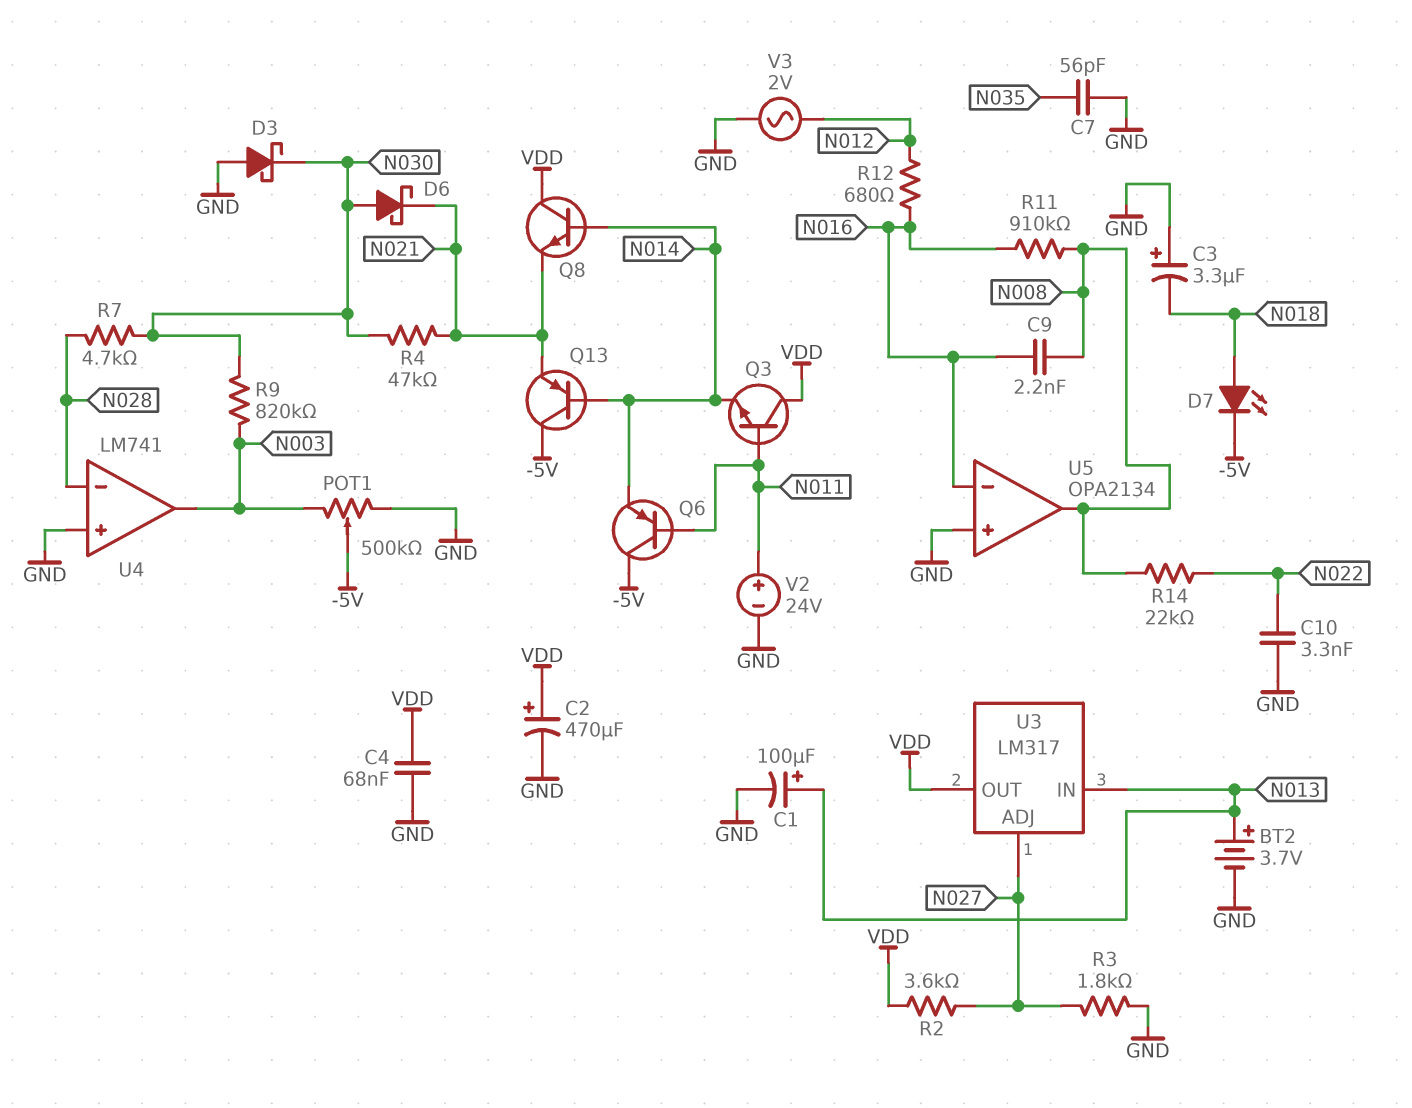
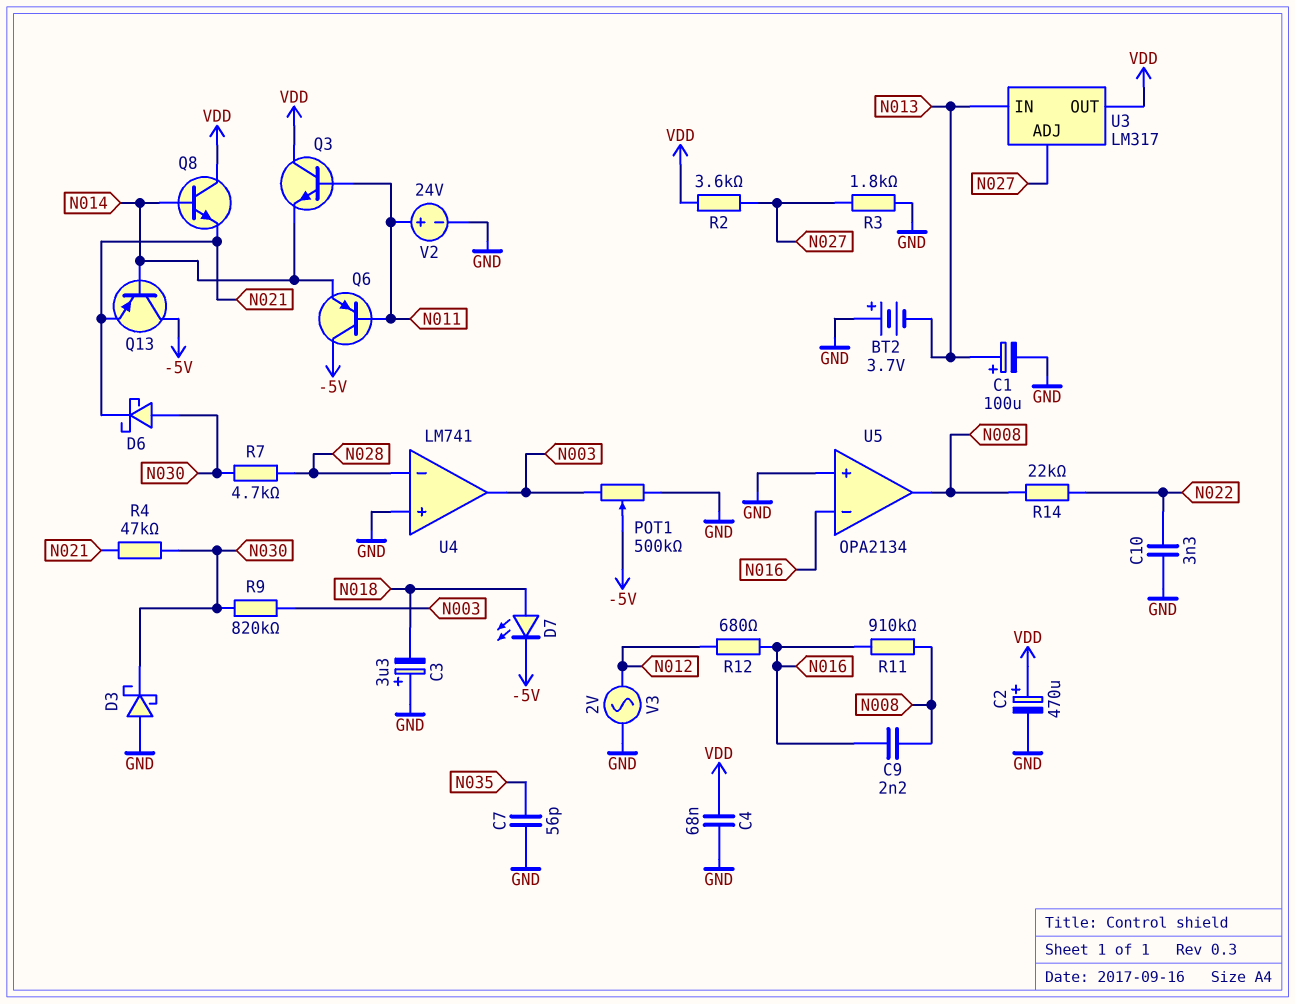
BT2: 3.7V (plus N013, minus GND) -> 3.7V (plus GND, minus N013)

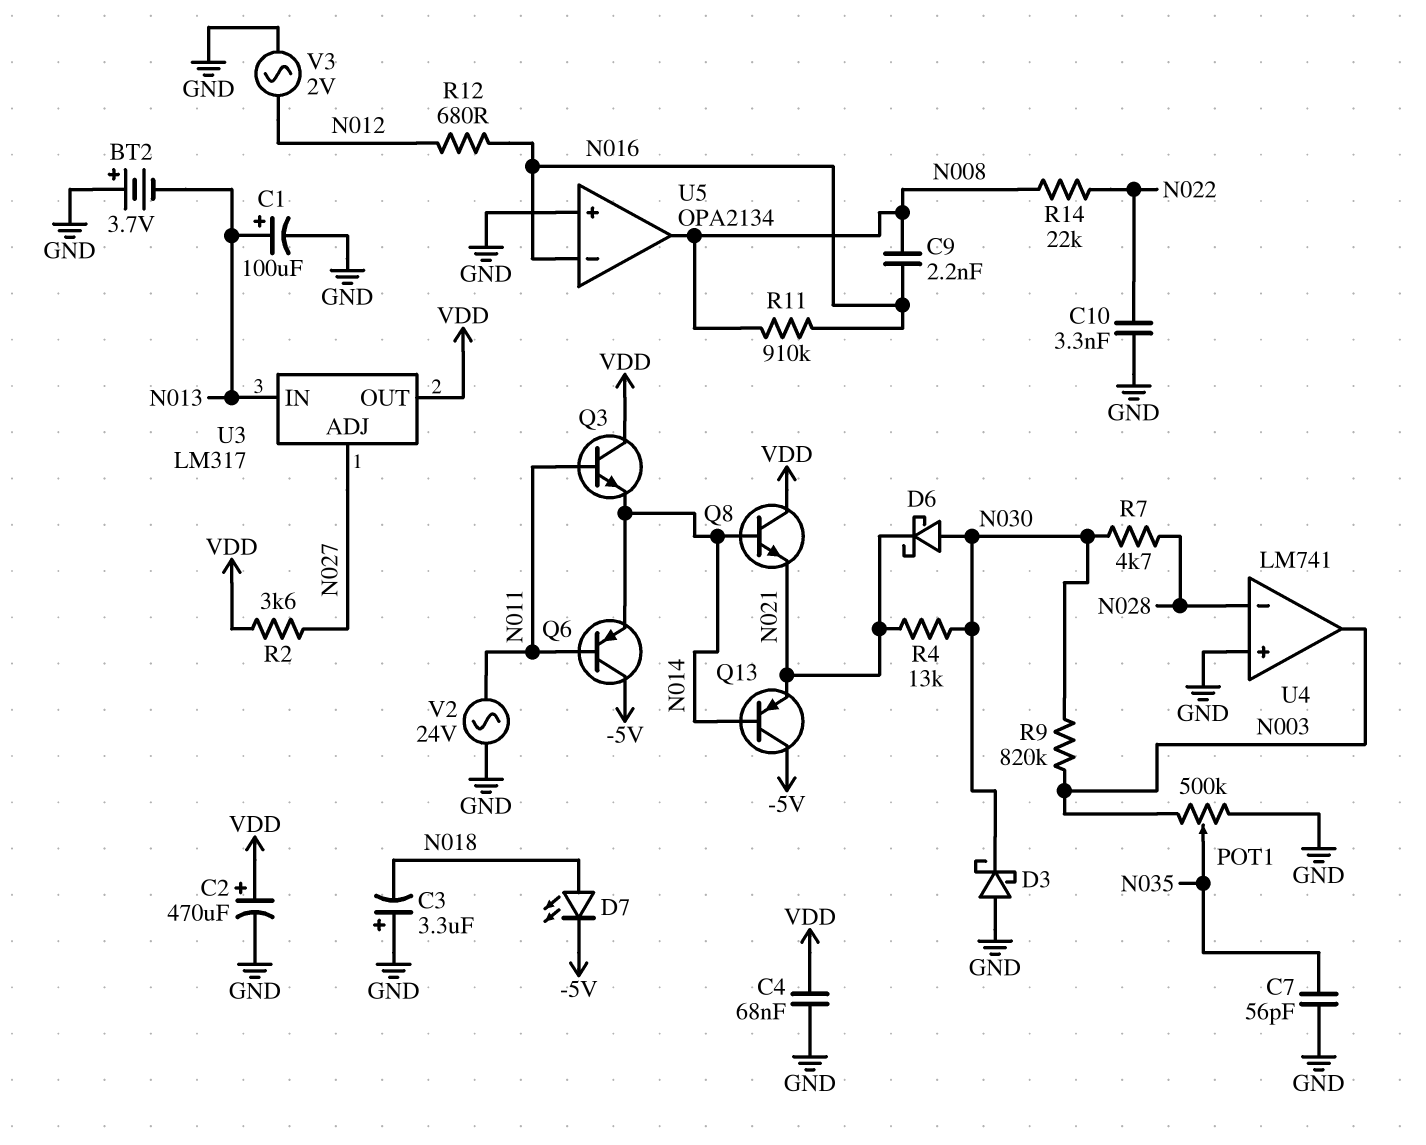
POT1: 500k (GND, N003, wiper -5V) -> 500k (GND, N003, wiper N035)
R3: 1.8k (GND, N027) -> none
R4: 47k (N021, N030) -> 13k (N021, N030)
V2: 24V (plus N011, minus GND) -> AC 24V (GND, N011)

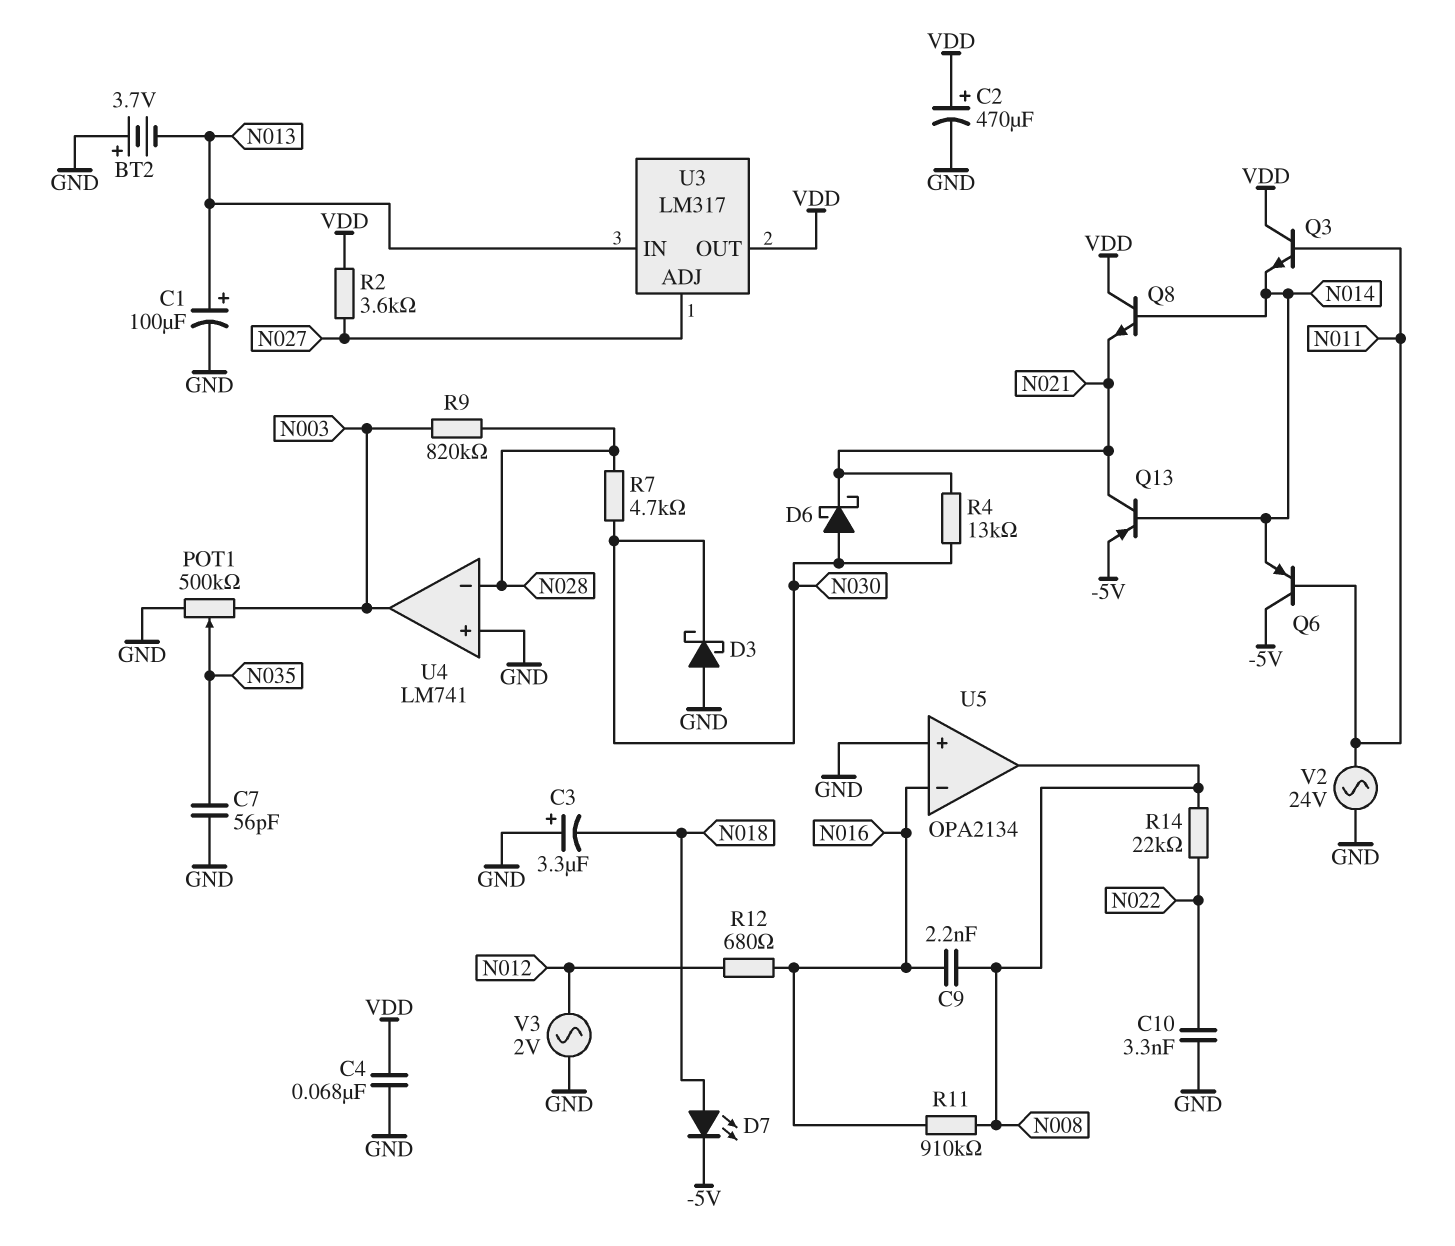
Q13: PNP (B N014, C -5V, E N021) -> PNP (B N014, C N021, E -5V)
R9: 820k (N003, N030) -> 820k (N003, N028)

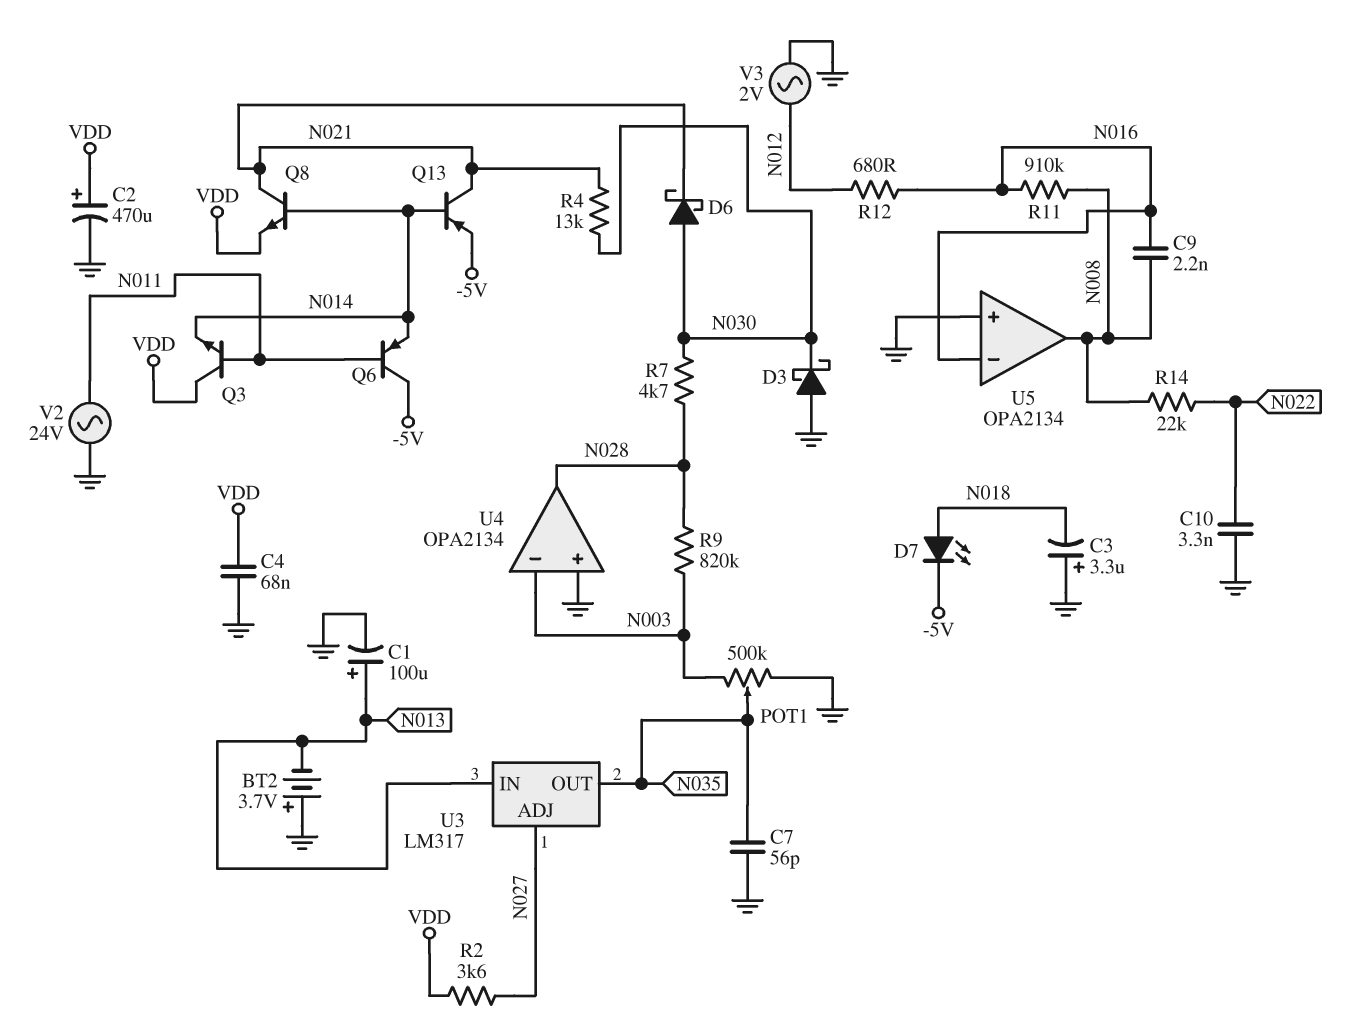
Q8: NPN (B N014, C VDD, E N021) -> NPN (B N014, C N021, E VDD)
U3 pin OUT: VDD -> N035
U4: LM741 -> OPA2134
U4 pin in-: N028 -> N003
U4 pin out: N003 -> N028

